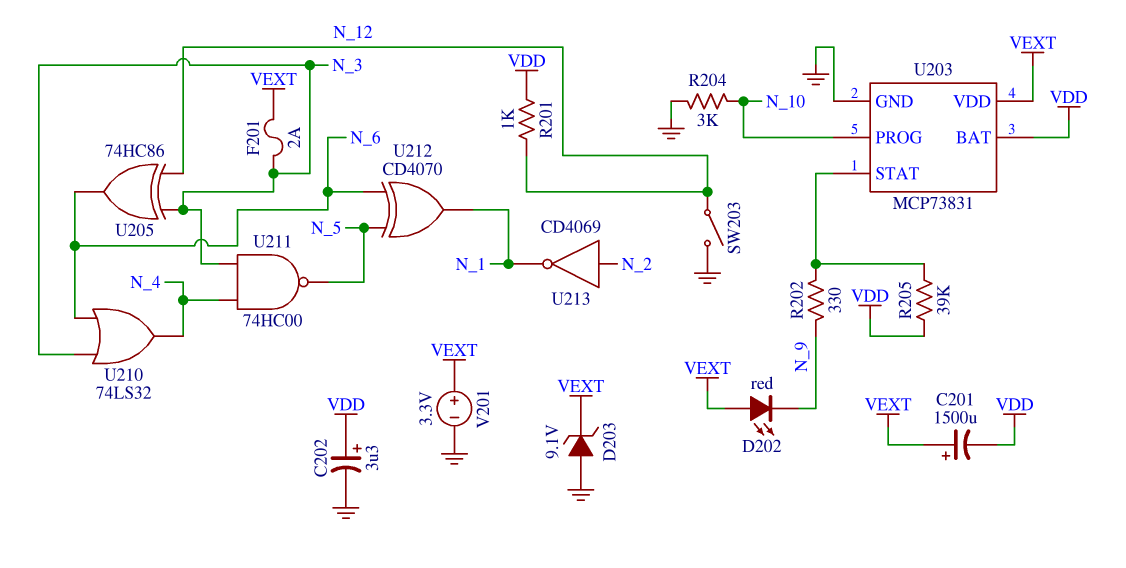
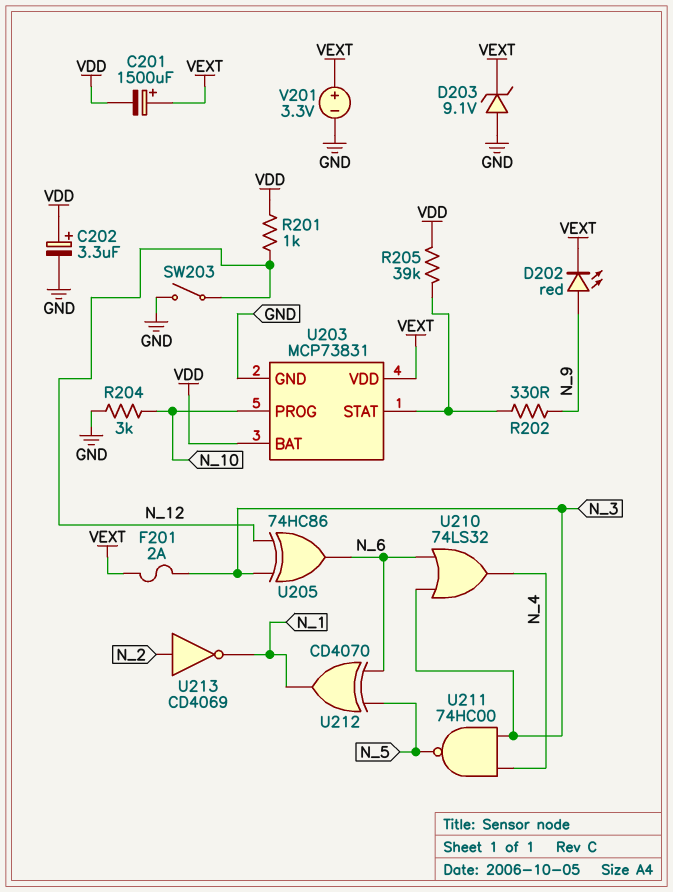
D202: LED red (A VEXT, K N_9) -> LED red (A N_9, K VEXT)

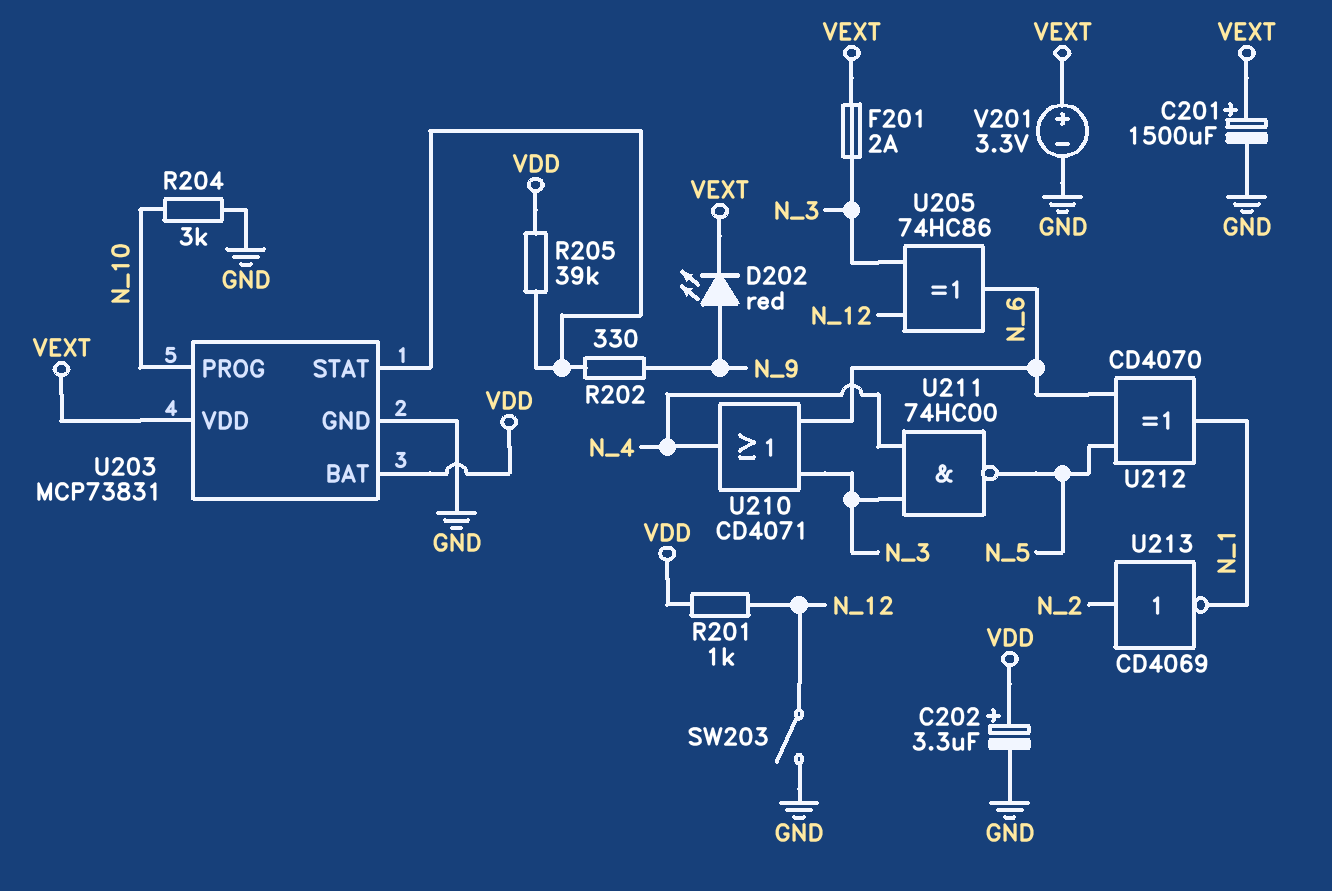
C201: 1500uF (plus VEXT, minus VDD) -> 1500uF (plus VEXT, minus GND)
D203: zener 9.1V (A GND, K VEXT) -> none
U210: OR 74LS32 (in N_3, in N_6, out N_4) -> OR CD4071 (in N_3, in N_6, out N_4)

